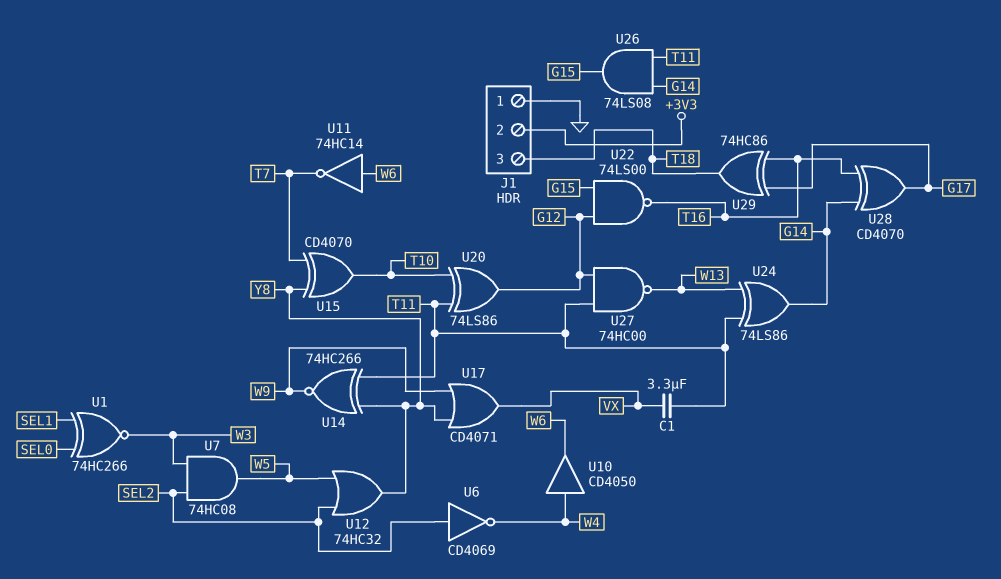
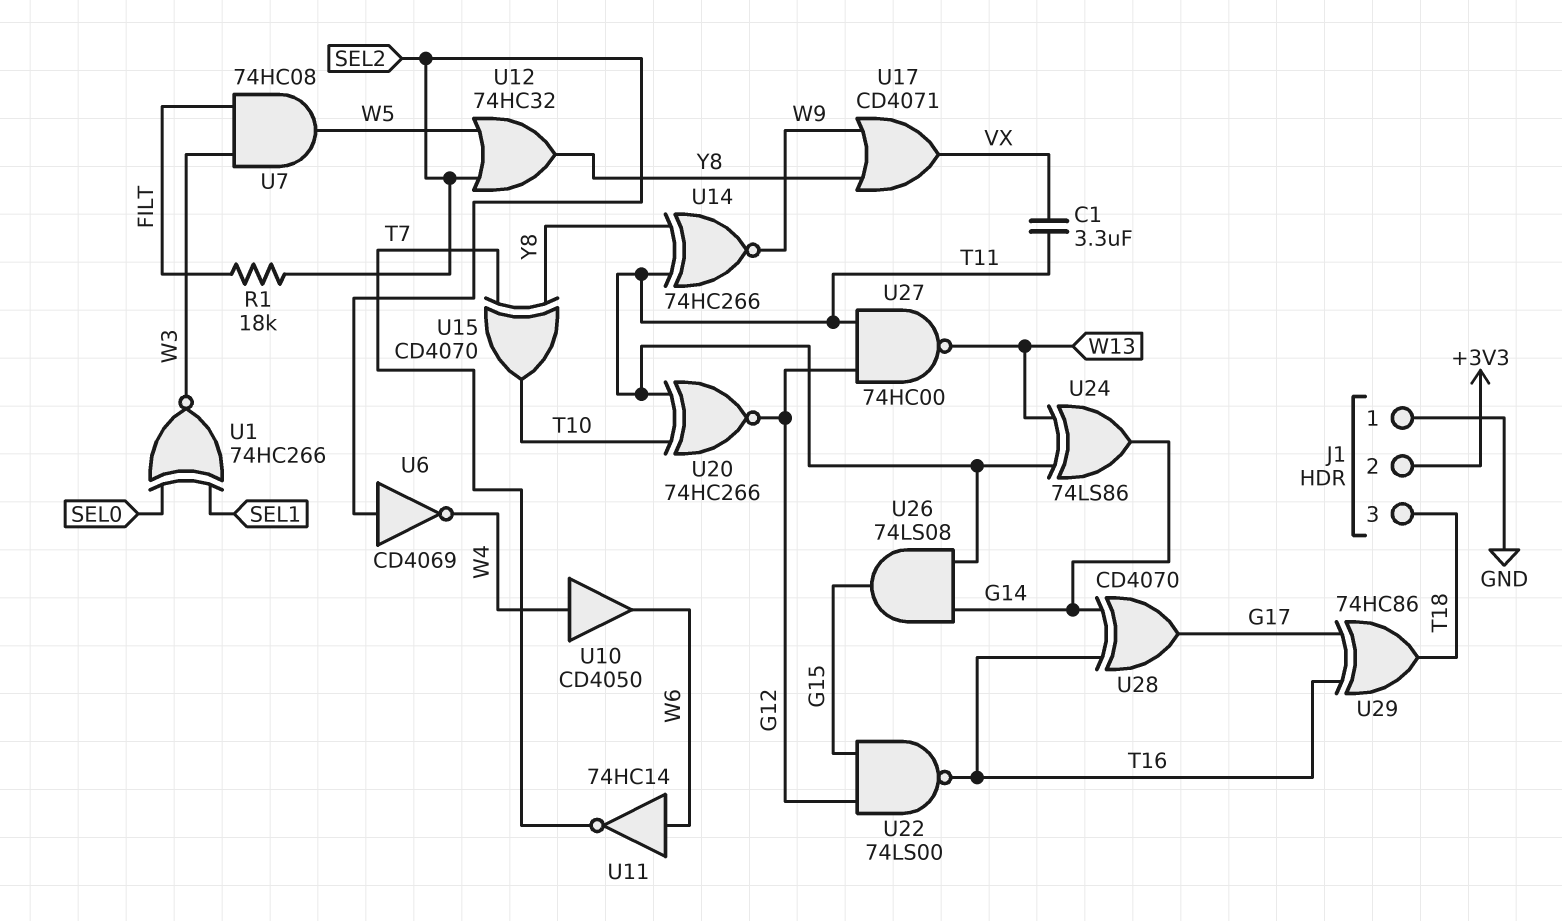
R1: none -> 18k (FILT, SEL2)
U7: AND 74HC08 (in SEL2, in W3, out W5) -> AND 74HC08 (in FILT, in W3, out W5)
U20: XOR 74LS86 (in T10, in T11, out G12) -> XNOR 74HC266 (in T10, in T11, out G12)

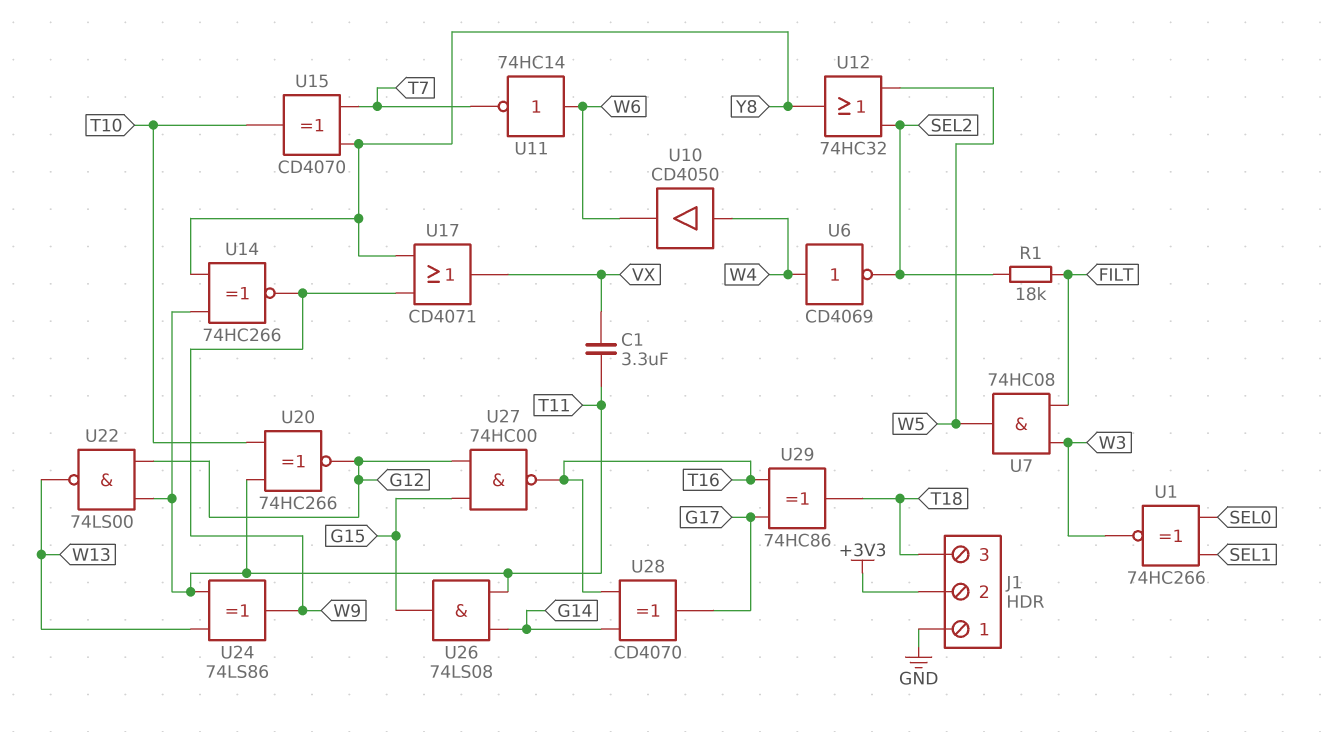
U6: NOT CD4069 (in SEL2, out W4) -> NOT CD4069 (in W4, out SEL2)
U22: NAND 74LS00 (in G12, in G15, out T16) -> NAND 74LS00 (in G12, in T11, out W13)
U24: XOR 74LS86 (in T11, in W13, out G14) -> XOR 74LS86 (in T11, in W13, out W9)
U27: NAND 74HC00 (in G12, in T11, out W13) -> NAND 74HC00 (in G12, in G15, out T16)

